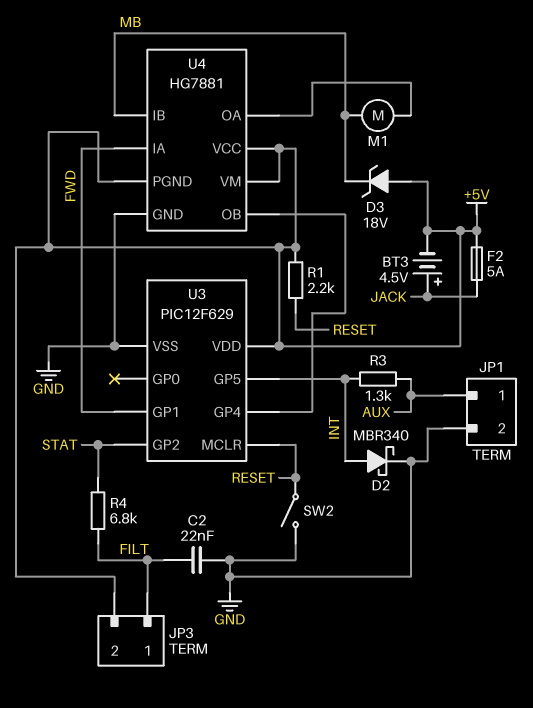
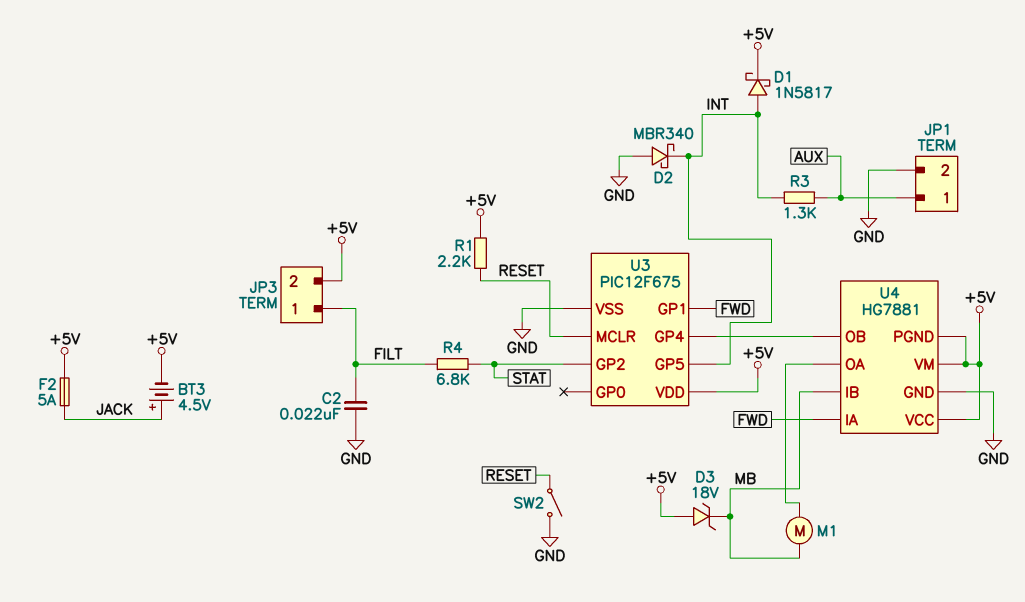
D1: none -> schottky 1N5817 (A INT, K +5V)
D2: schottky MBR340 (A INT, K GND) -> schottky MBR340 (A GND, K INT)
U3: PIC12F629 -> PIC12F675

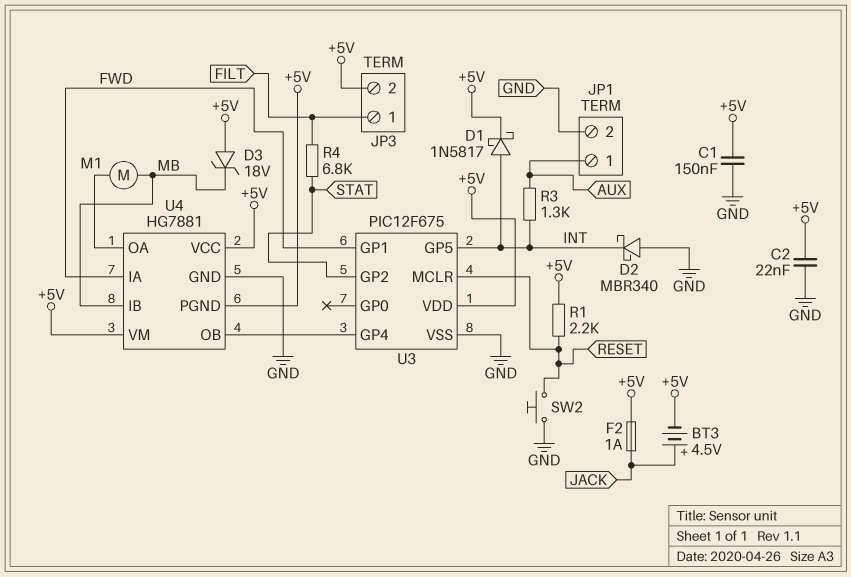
C1: none -> 150nF (+5V, GND)
C2: 22nF (FILT, GND) -> 22nF (+5V, GND)
F2: 5A (+5V, JACK) -> 1A (+5V, JACK)
SW2: switch (GND, RESET) -> button (GND, RESET)

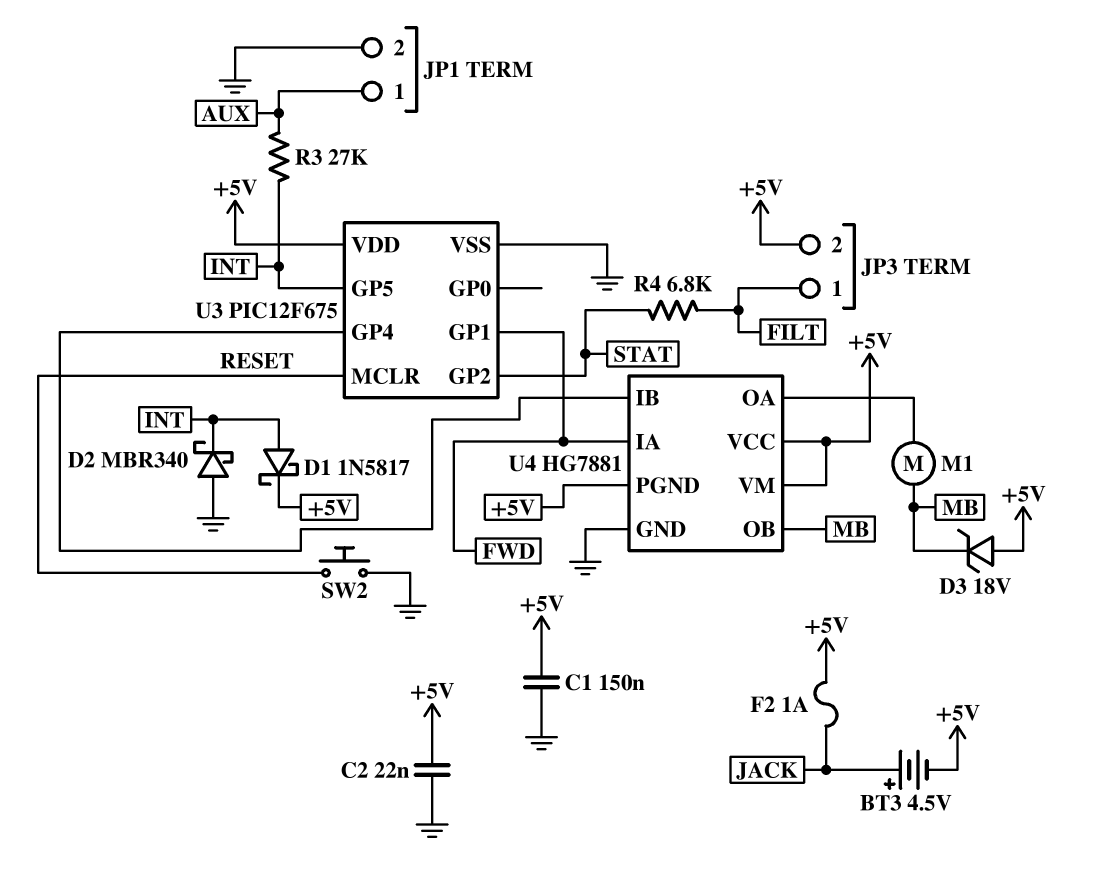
R1: 2.2k (+5V, RESET) -> none
R3: 1.3k (AUX, INT) -> 27k (AUX, INT)
U4 pin IB: MB -> U3/GP4
U4 pin OB: U3/GP4 -> MB

